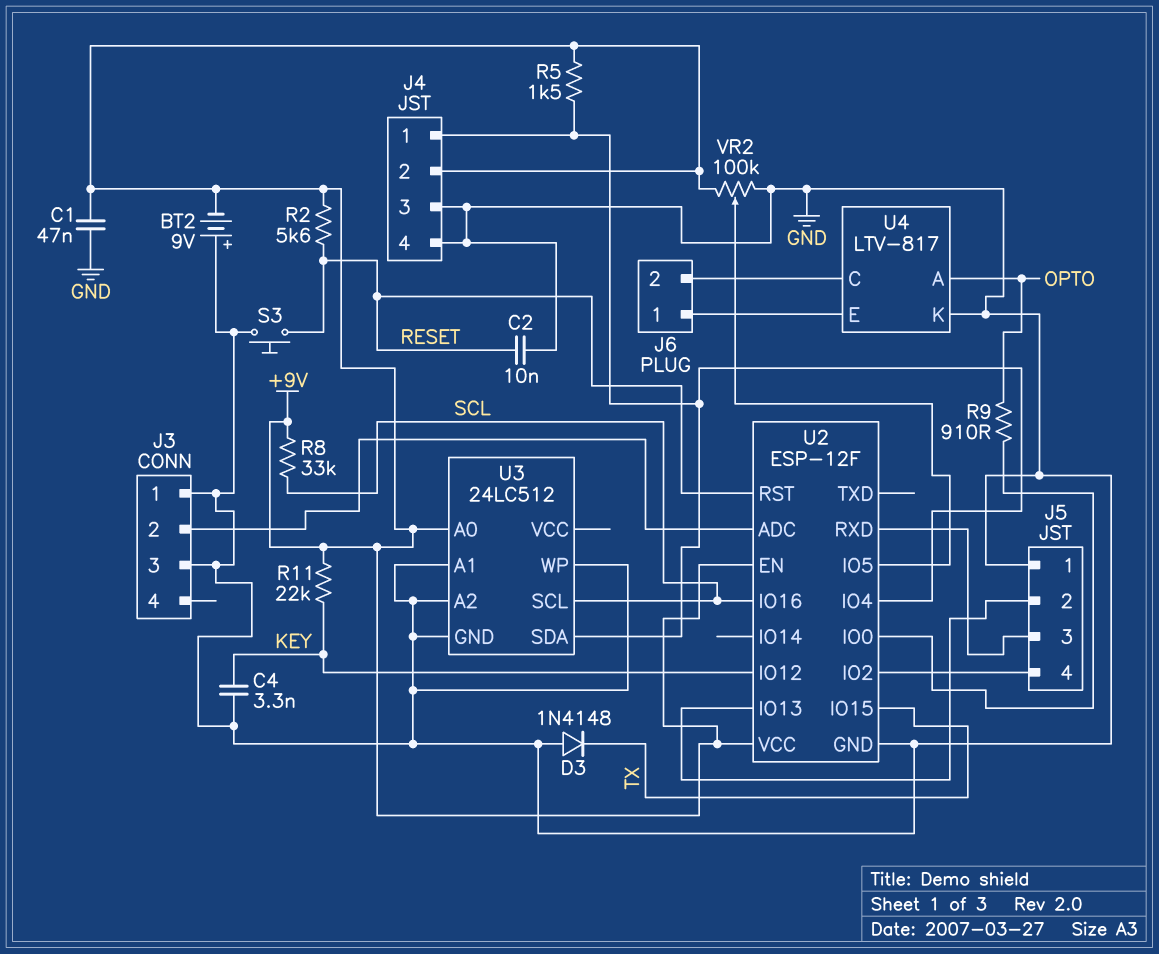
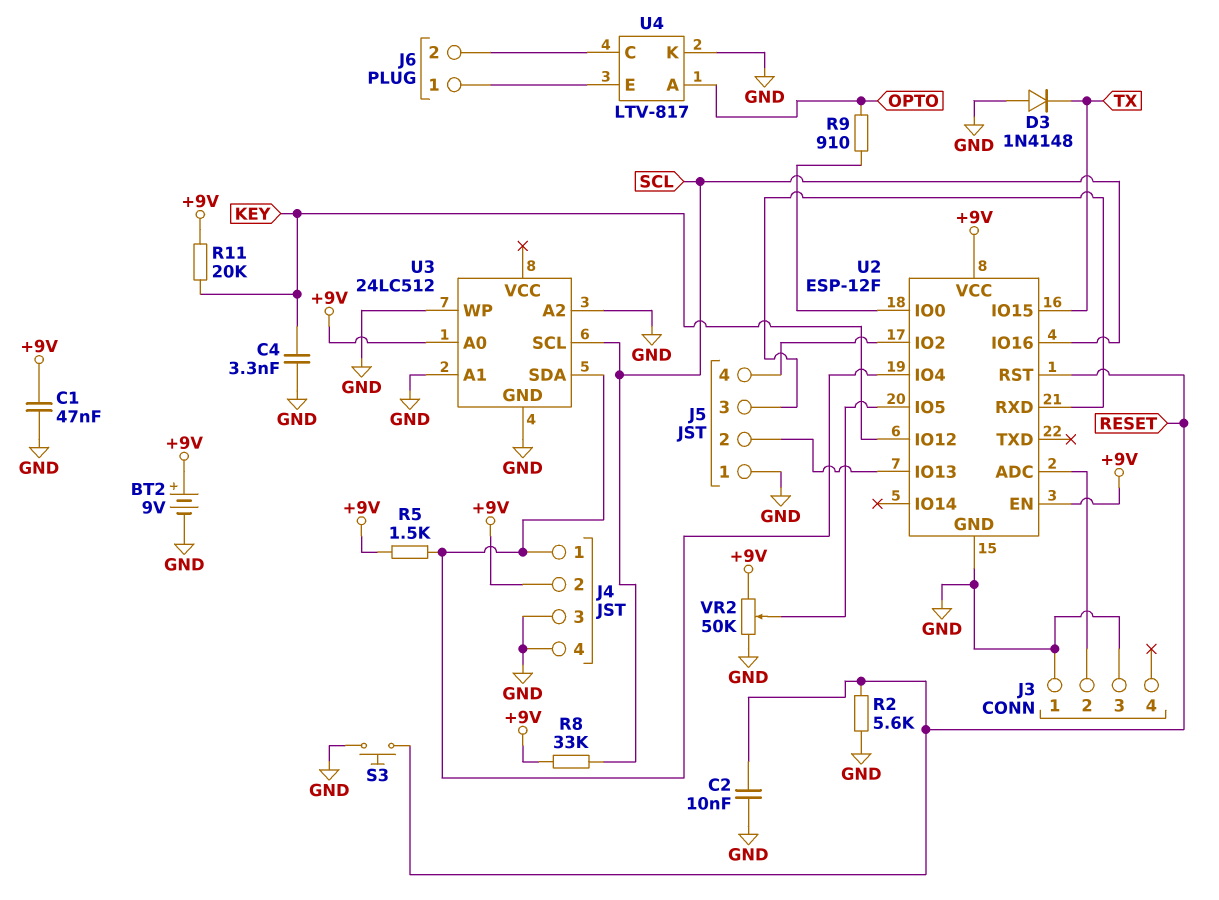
BT2: 9V (plus GND, minus +9V) -> 9V (plus +9V, minus GND)
R2: 5.6k (+9V, RESET) -> 5.6k (GND, RESET)
R11: 22k (+9V, KEY) -> 20k (+9V, KEY)
VR2: 100k (+9V, GND, wiper U2/IO5) -> 50k (+9V, GND, wiper U2/IO5)

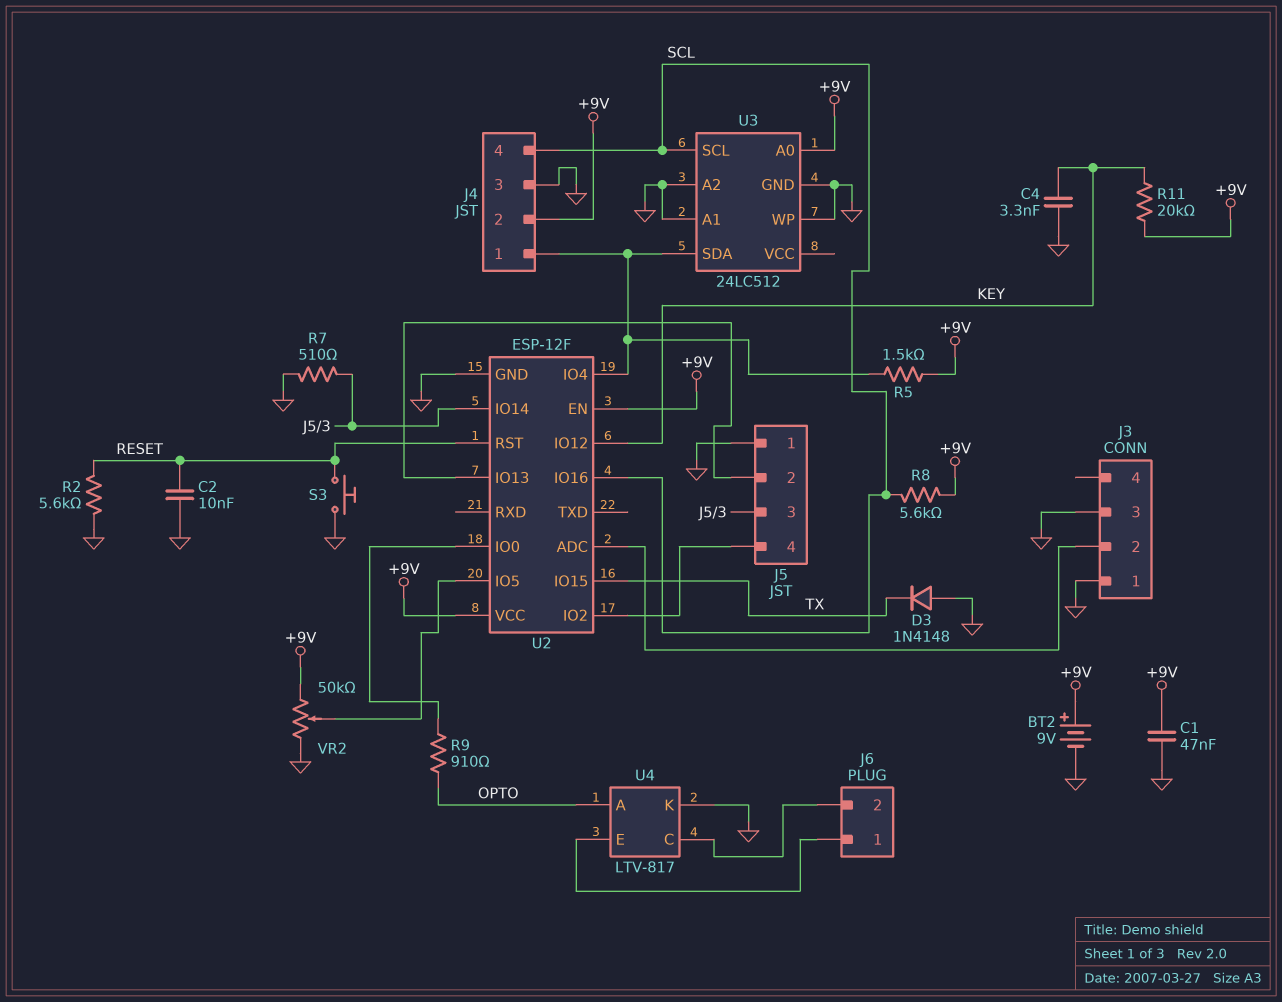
J4 pin 4: GND -> SCL
R7: none -> 510 (GND, J5/3)
R8: 33k (+9V, SCL) -> 5.6k (+9V, SCL)
U2 pin IO14: none -> J5/3
U2 pin RXD: J5/3 -> none

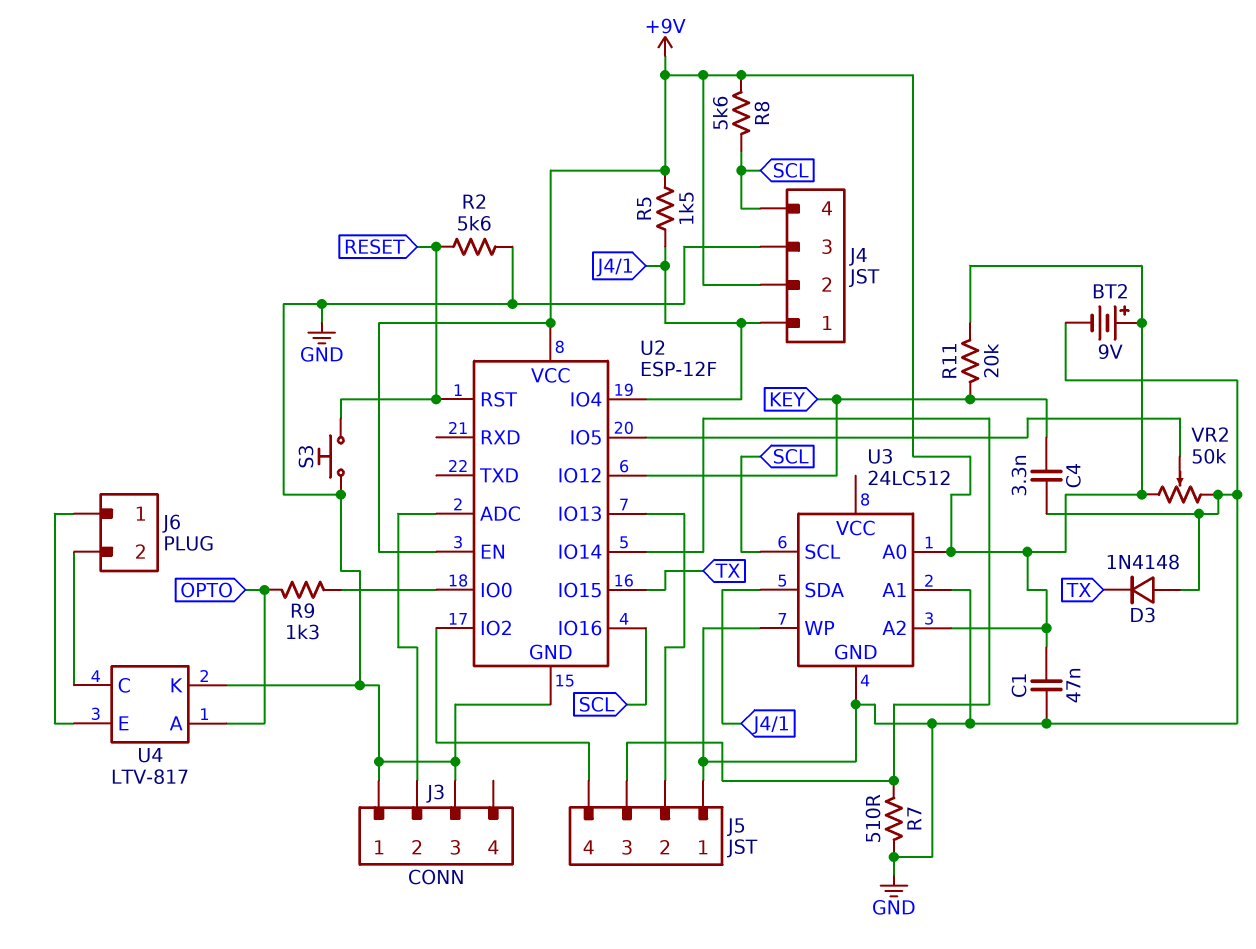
C2: 10nF (GND, RESET) -> none
R9: 910 (OPTO, U2/IO0) -> 1.3k (OPTO, U2/IO0)
U3 pin A2: GND -> +9V

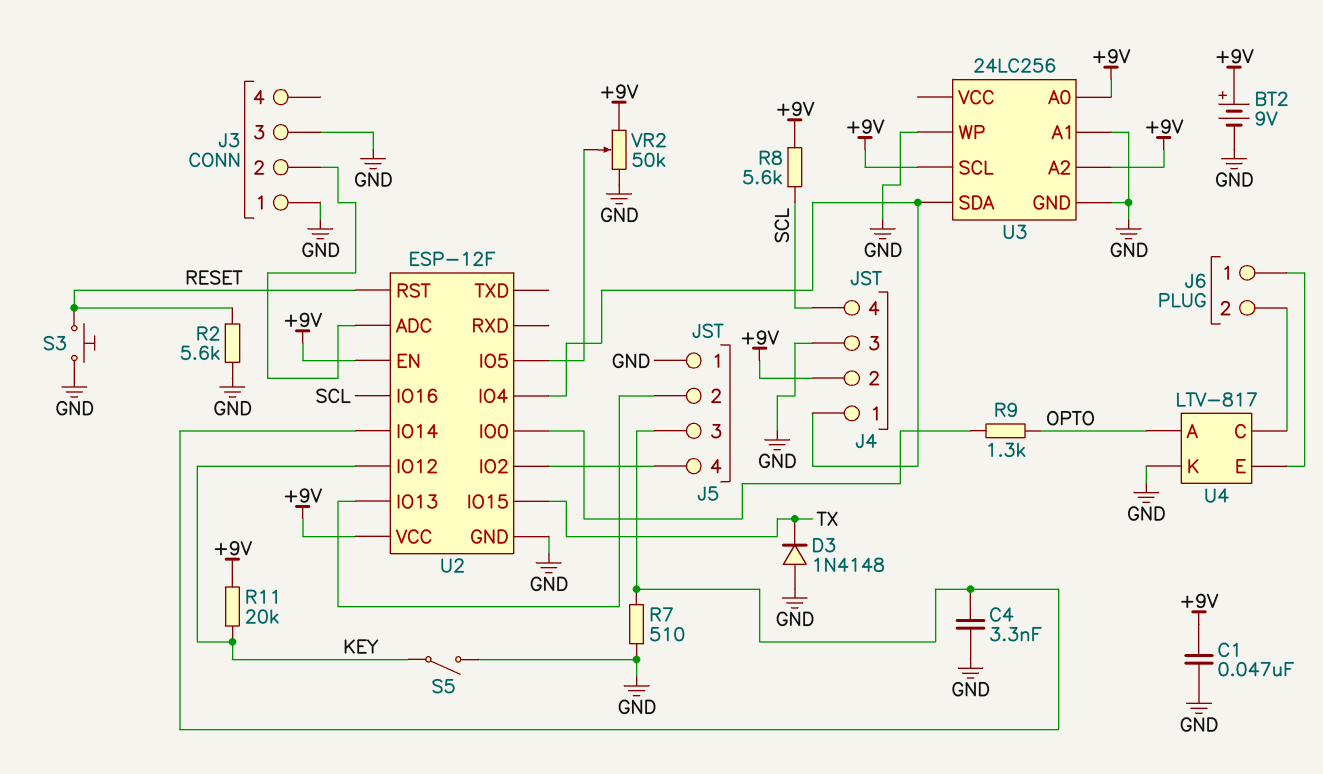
C4: 3.3nF (GND, KEY) -> 3.3nF (GND, J5/3)
R5: 1.5k (+9V, J4/1) -> none
S5: none -> switch (GND, KEY)
U3: 24LC512 -> 24LC256
U3 pin SCL: SCL -> +9V

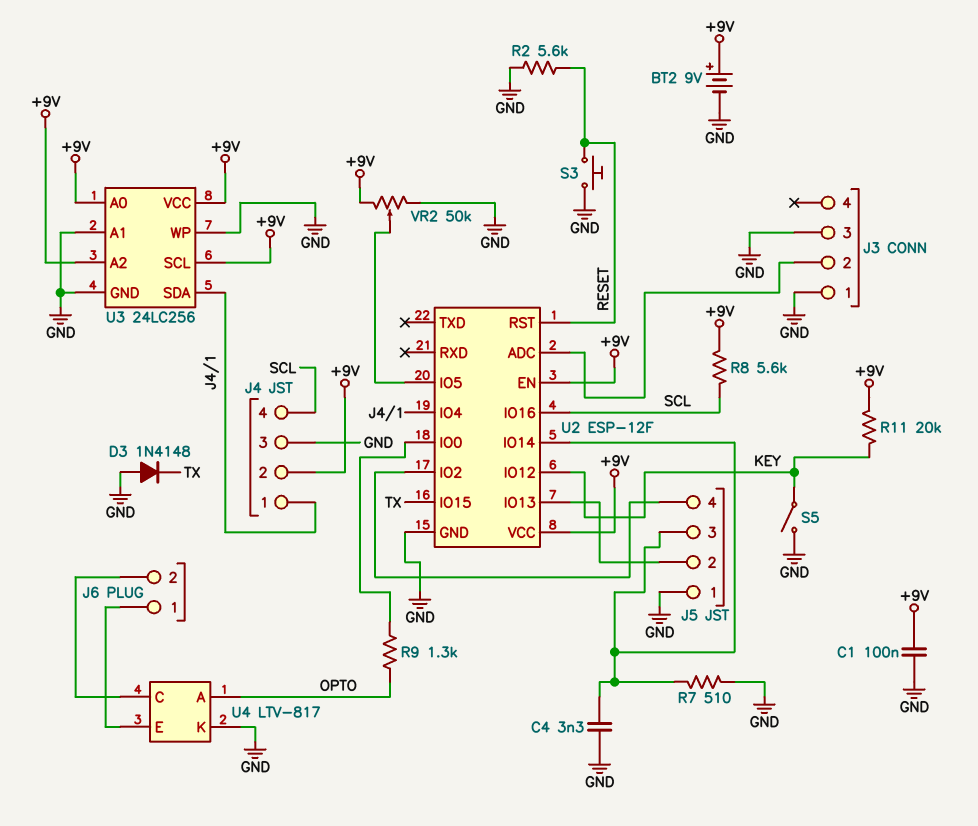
C1: 47nF (+9V, GND) -> 100nF (+9V, GND)
U3 pin VCC: none -> +9V

